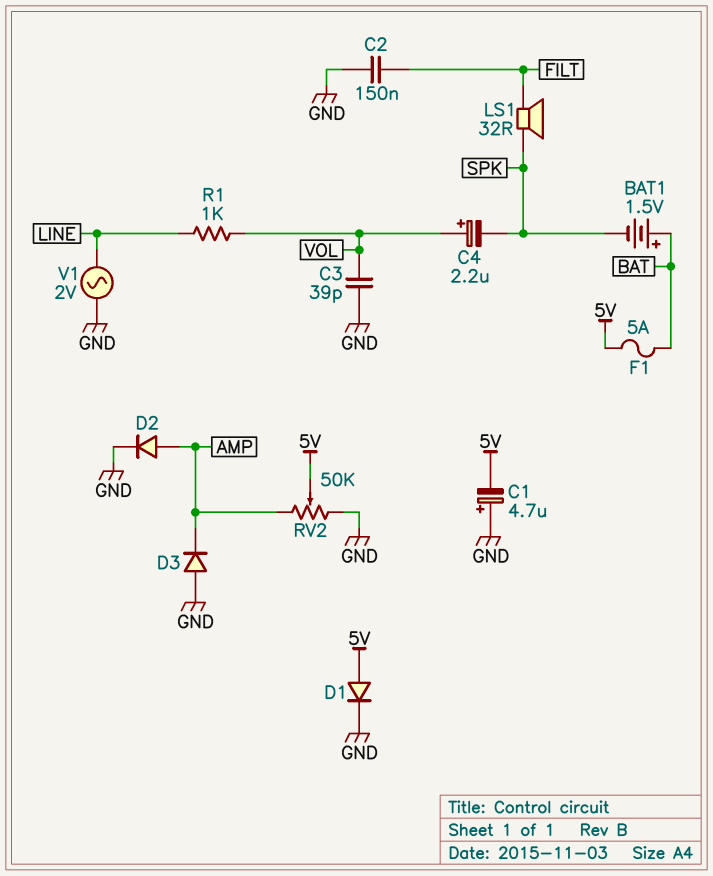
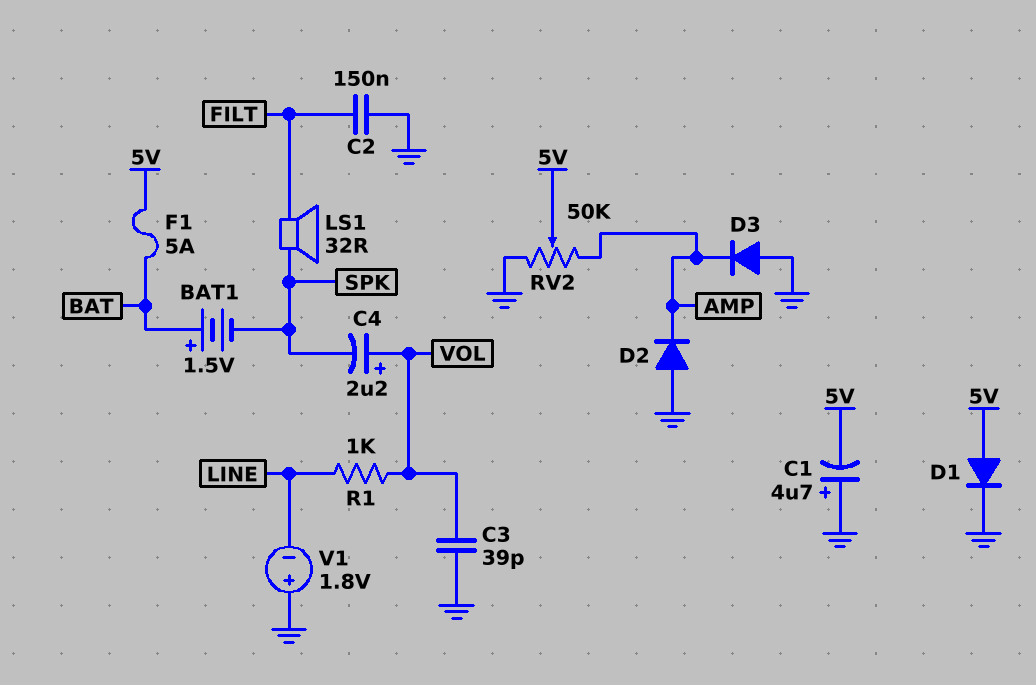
D2: diode (A AMP, K GND) -> diode (A GND, K AMP)
V1: AC 2V (GND, LINE) -> 1.8V (plus GND, minus LINE)

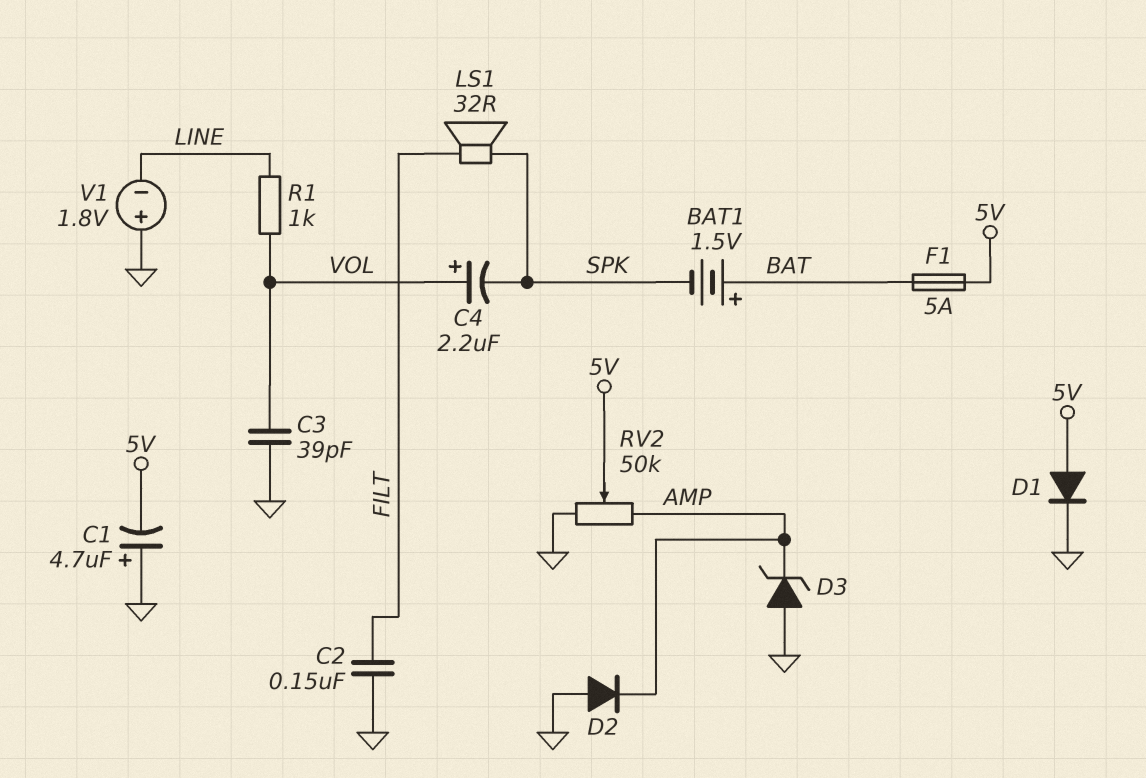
D3: diode (A GND, K AMP) -> zener (A GND, K AMP)

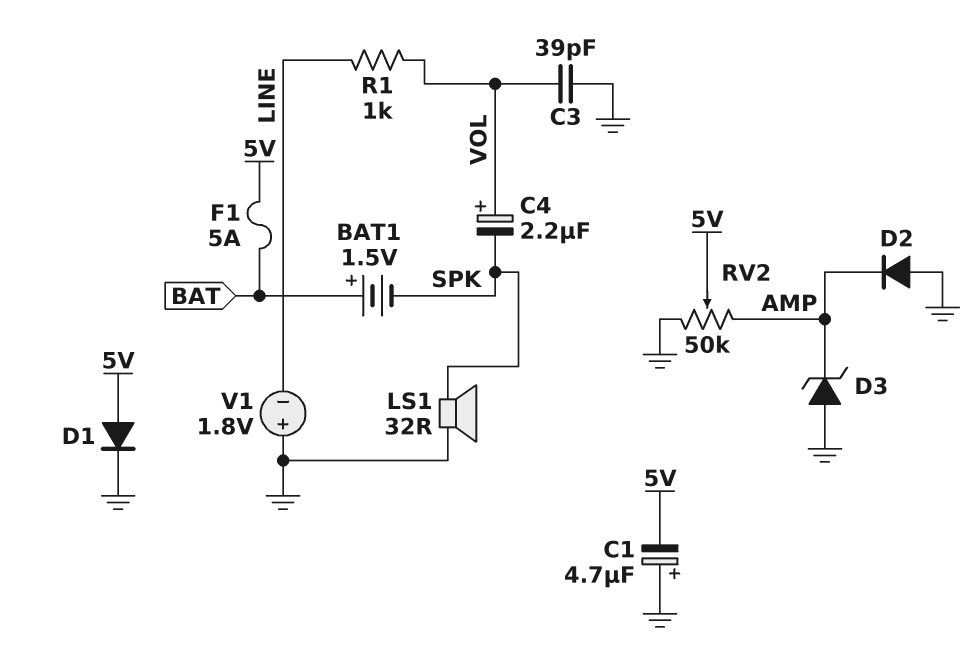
C2: 150nF (FILT, GND) -> none
LS1: speaker 32R (FILT, SPK) -> speaker 32R (GND, SPK)

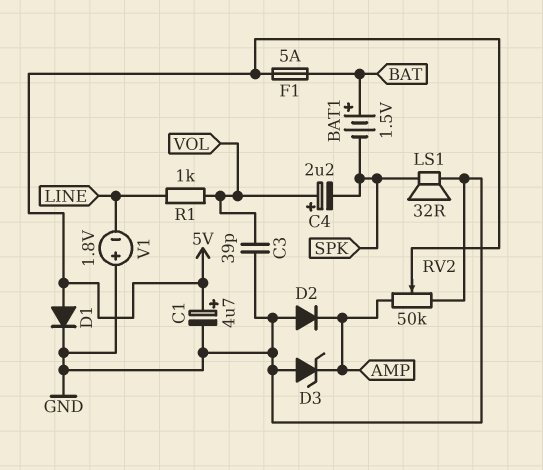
C1: 4.7uF (plus GND, minus 5V) -> 4.7uF (plus 5V, minus GND)

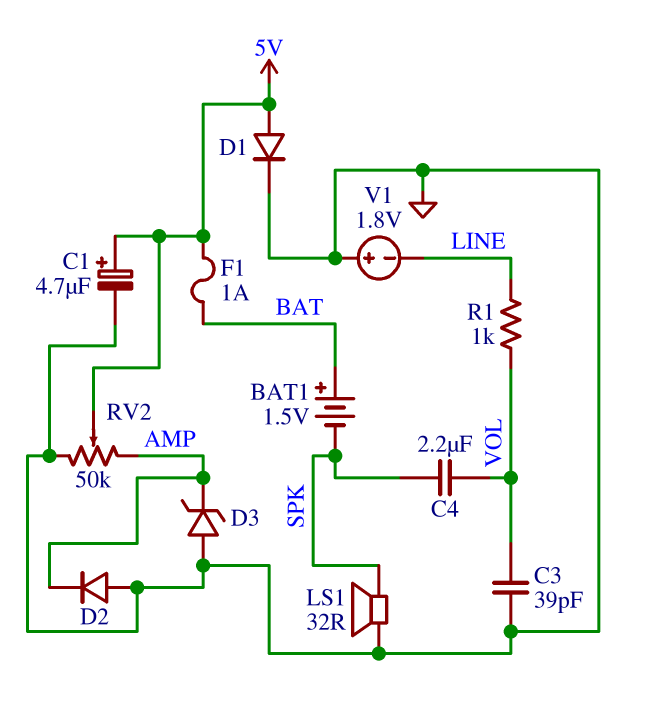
C4: 2.2uF (plus VOL, minus SPK) -> 2.2uF (SPK, VOL)
F1: 5A (5V, BAT) -> 1A (5V, BAT)

